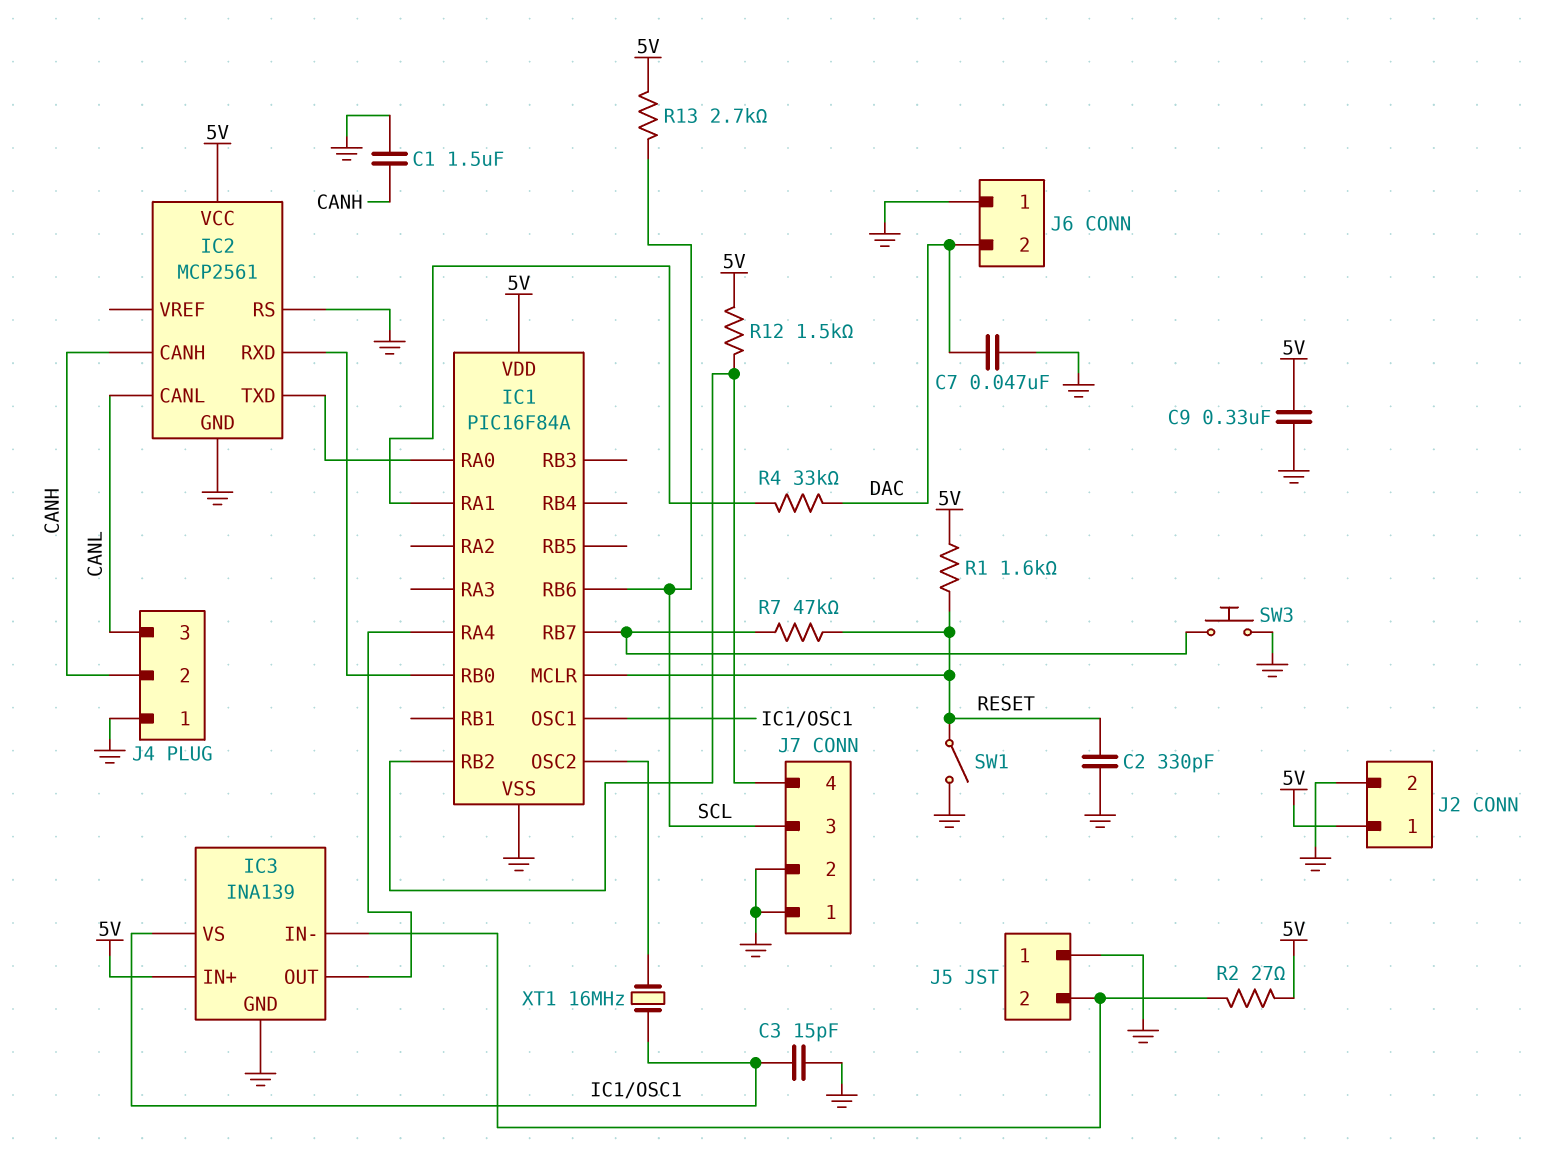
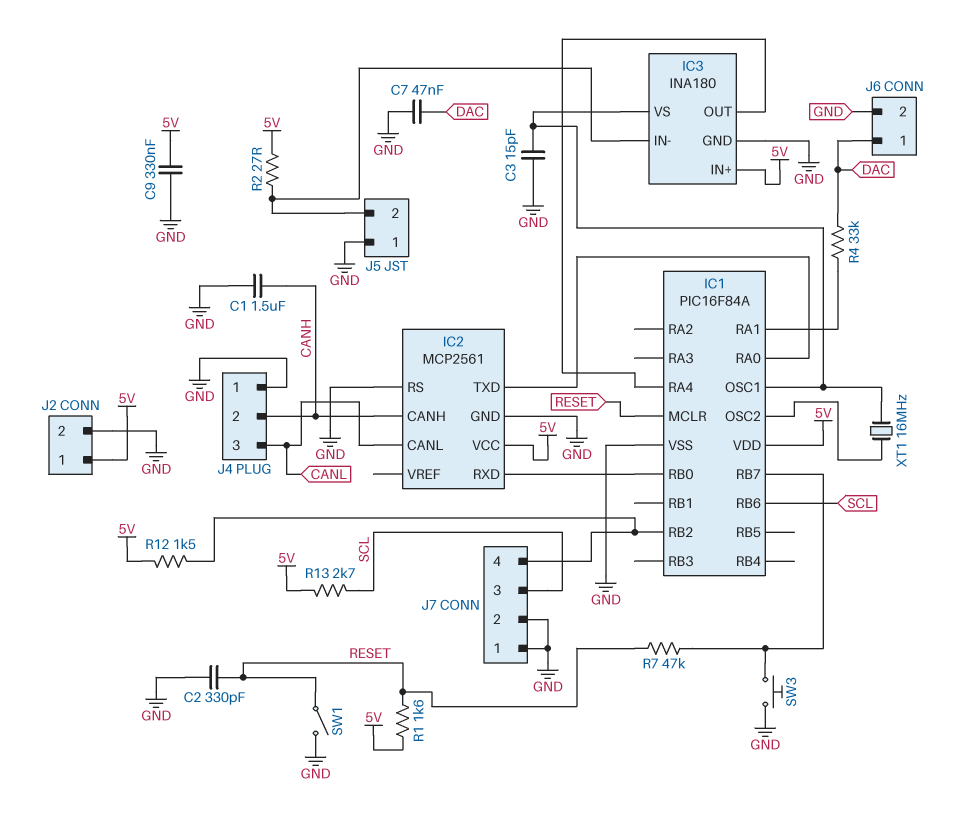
IC3: INA139 -> INA180
J6 pin 1: GND -> DAC
J6 pin 2: DAC -> GND

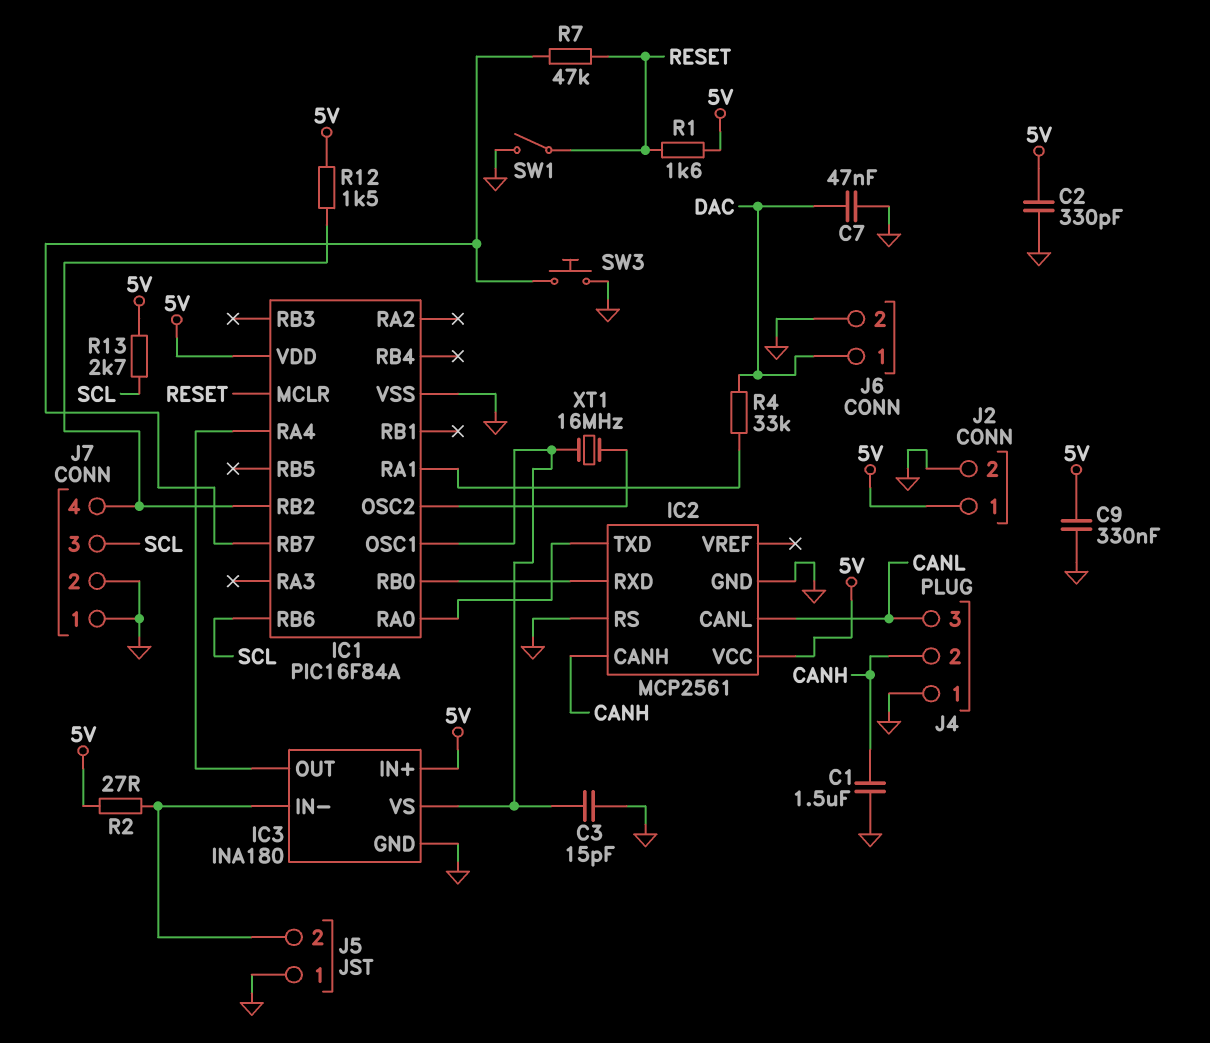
C2: 330pF (GND, RESET) -> 330pF (5V, GND)

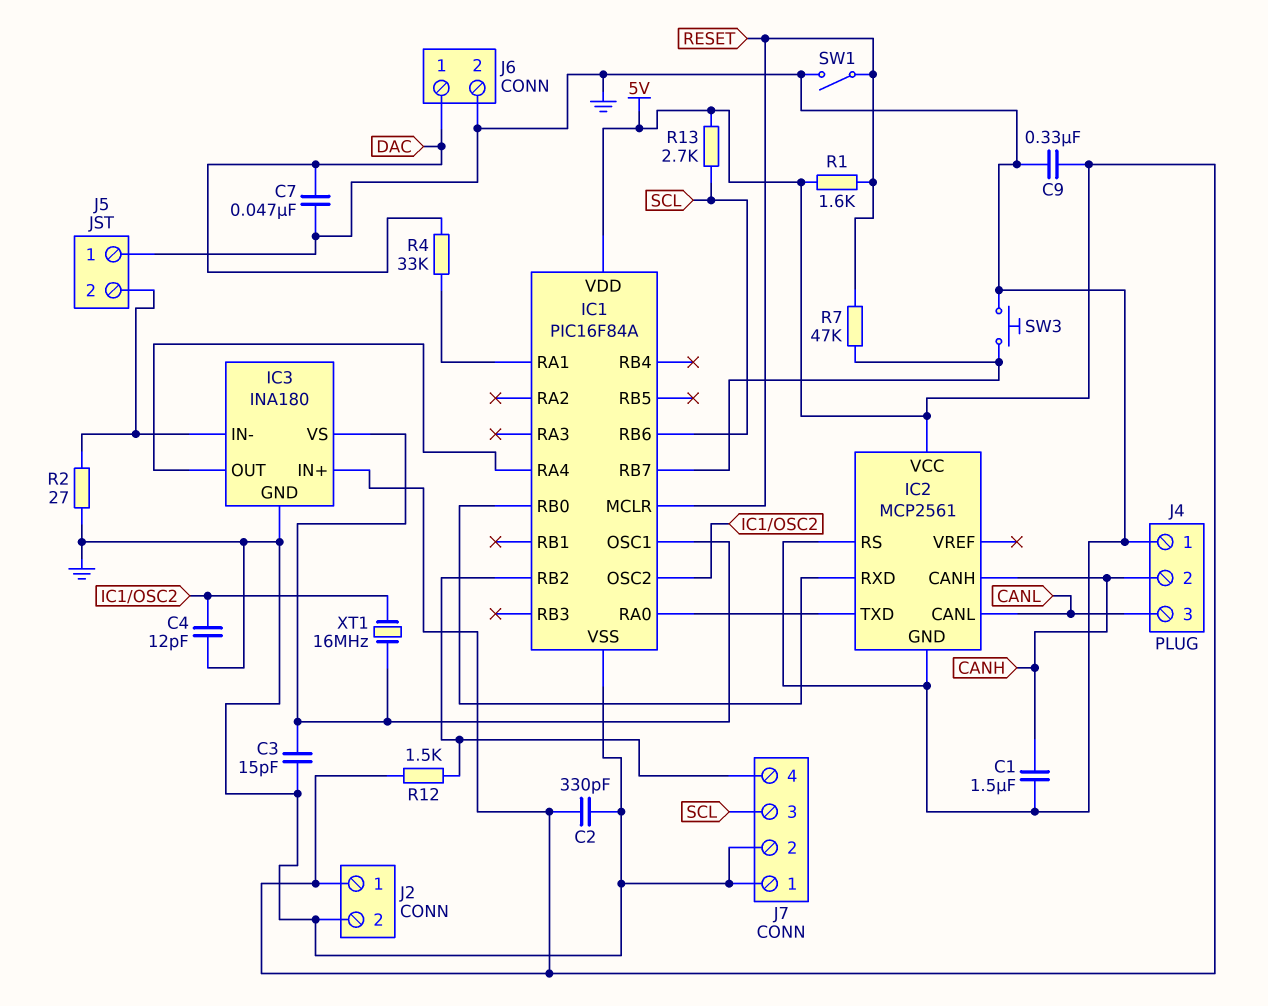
C4: none -> 12pF (GND, IC1/OSC2)
R2: 27 (5V, IC3/IN-) -> 27 (GND, IC3/IN-)

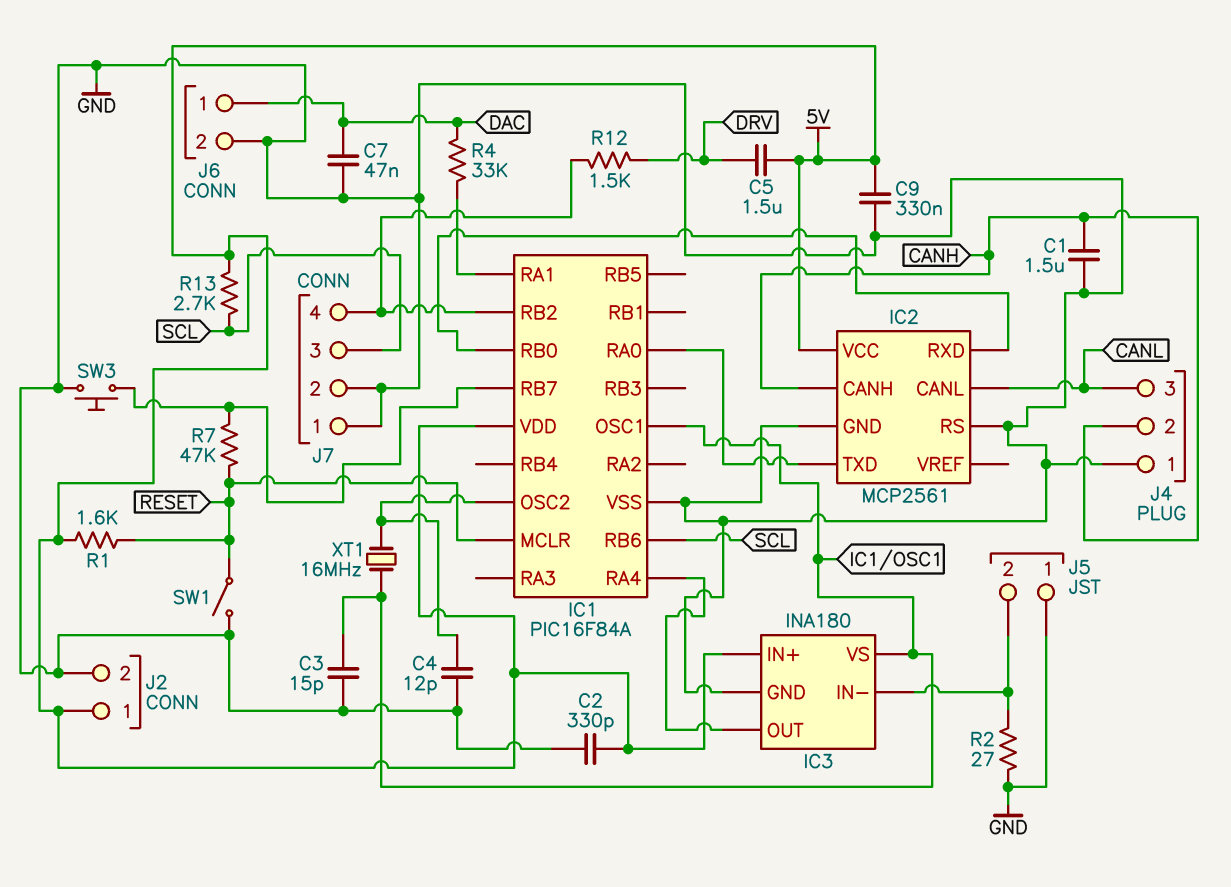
C5: none -> 1.5uF (5V, DRV)
R12: 1.5k (5V, IC1/RB2) -> 1.5k (DRV, IC1/RB2)

